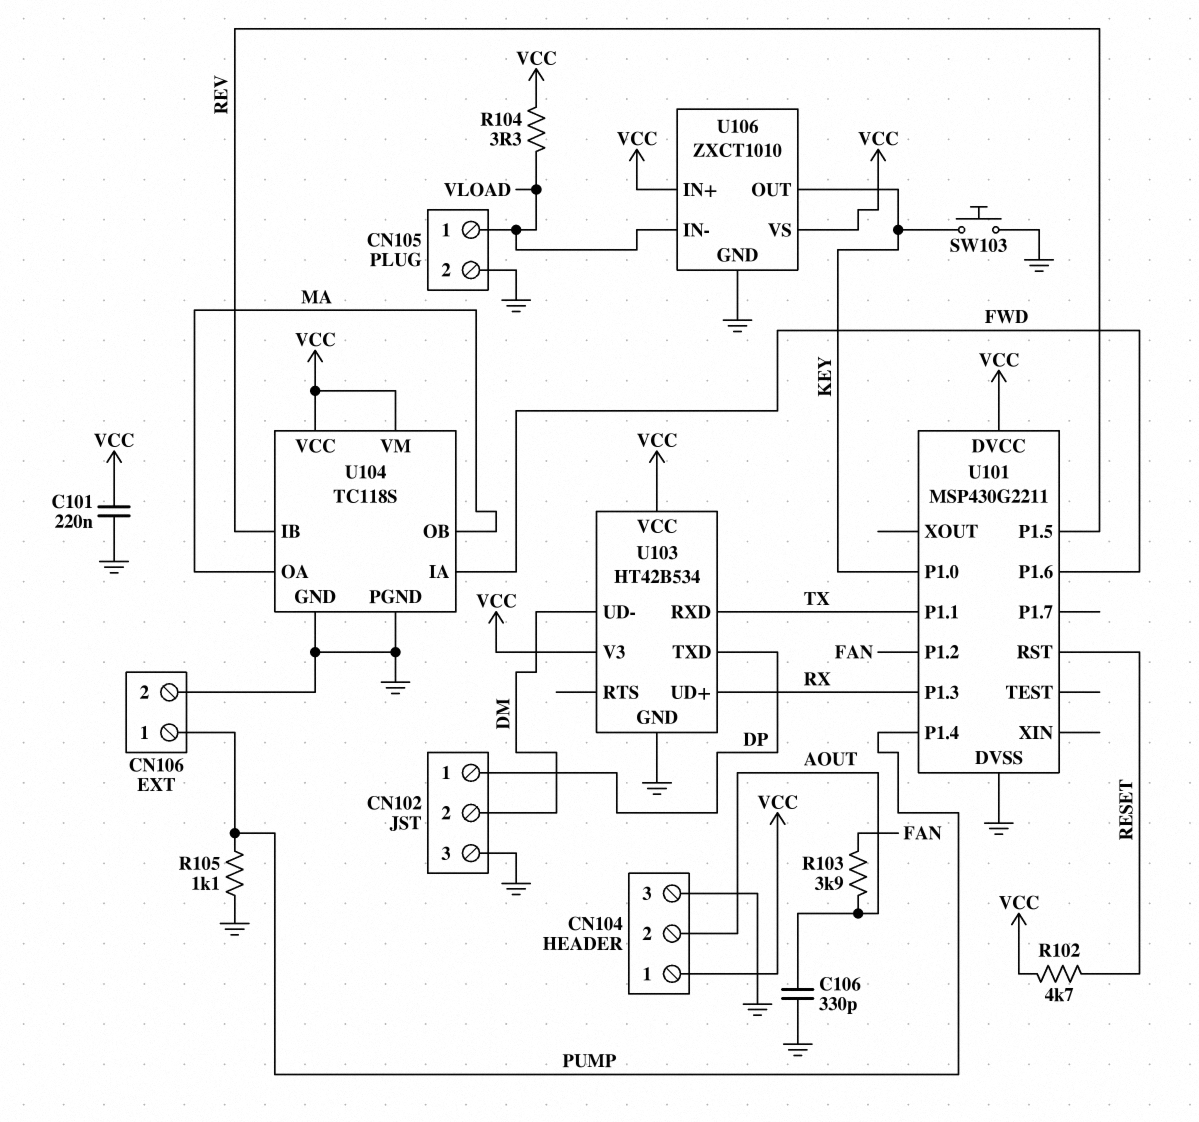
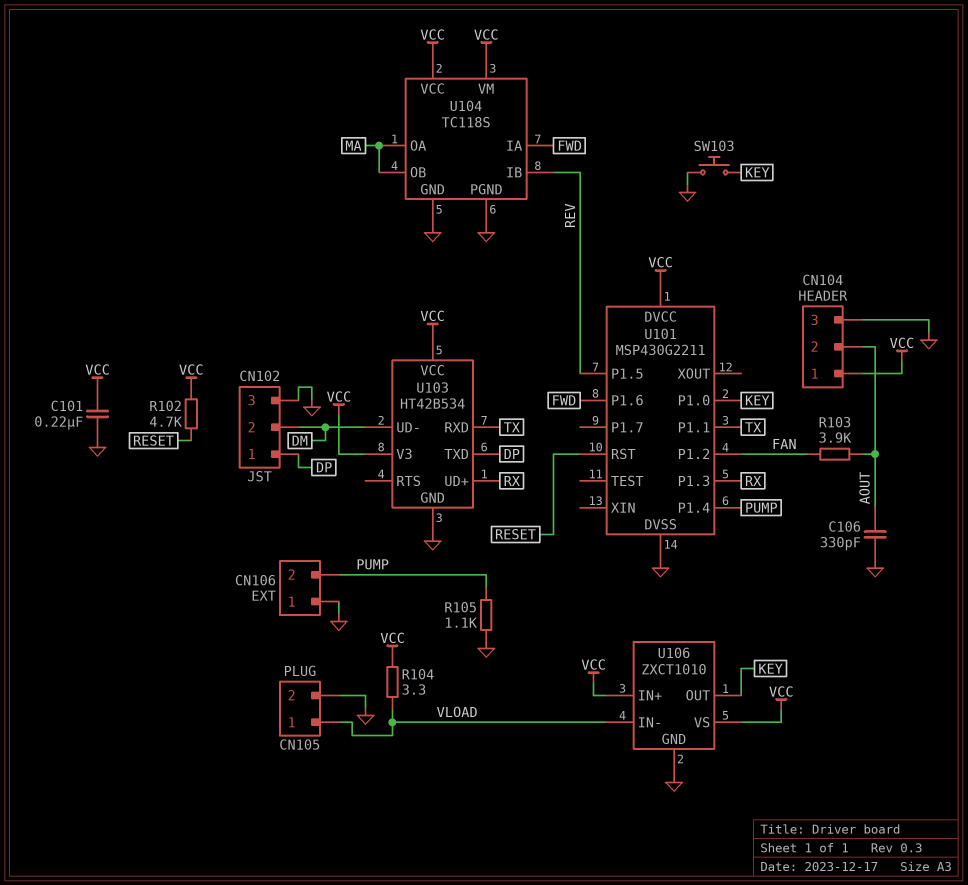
CN106 pin 1: PUMP -> GND
CN106 pin 2: GND -> PUMP

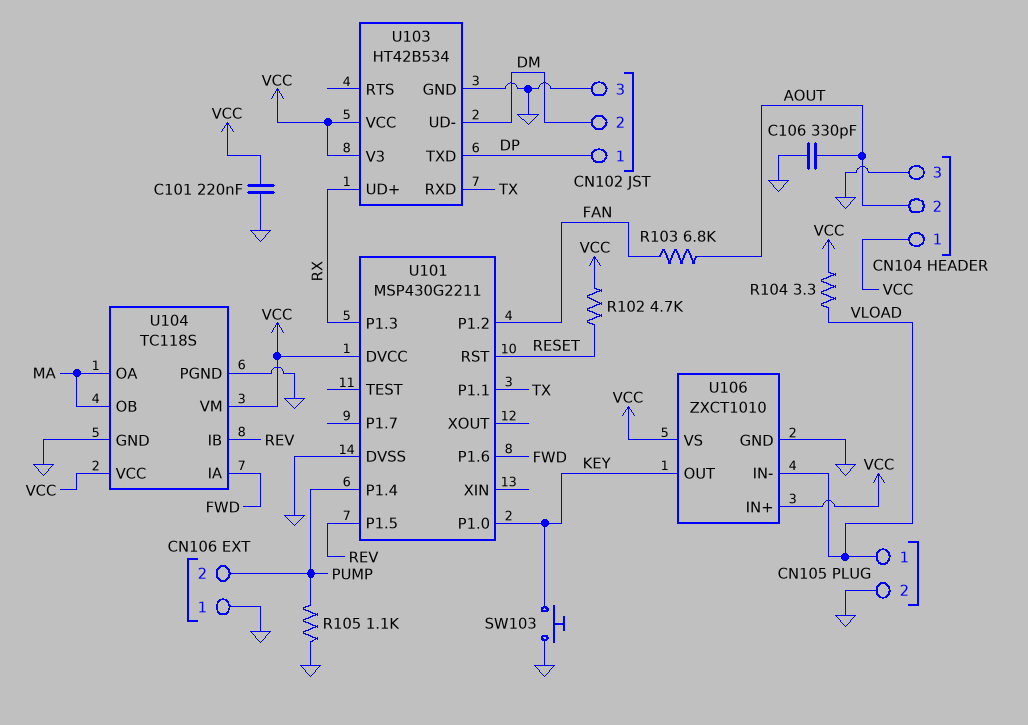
R103: 3.9k (AOUT, FAN) -> 6.8k (AOUT, FAN)

